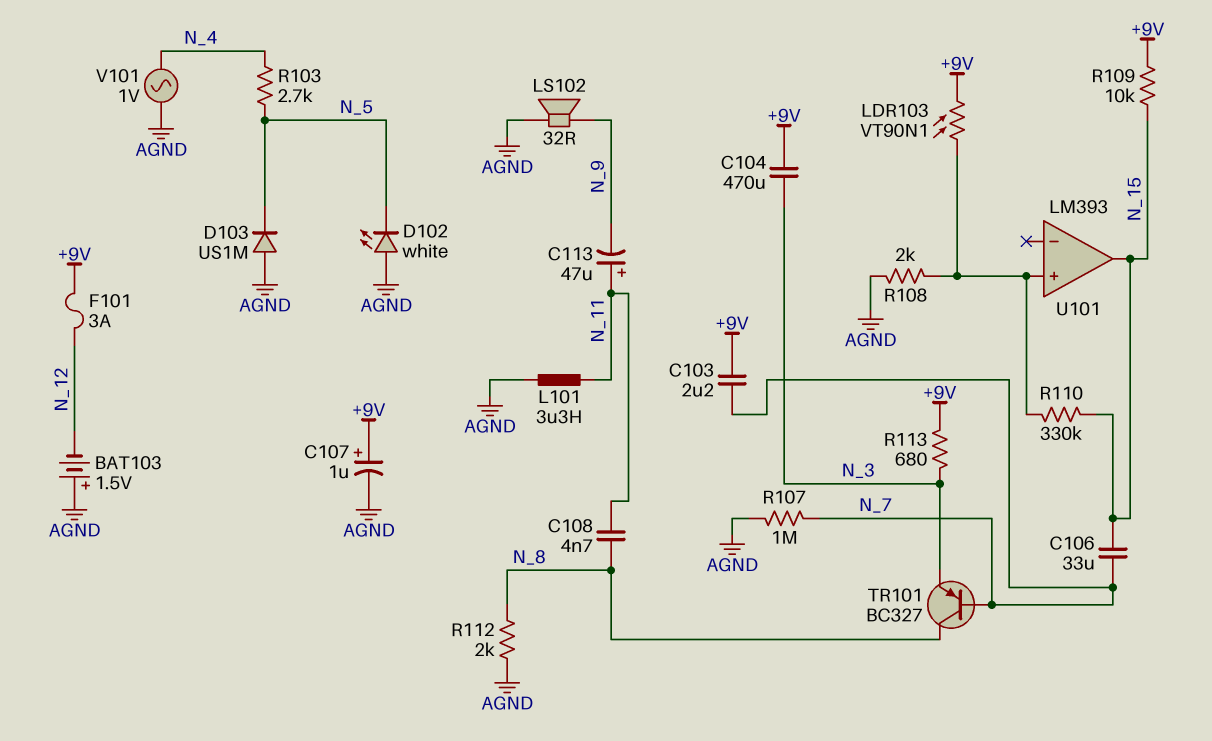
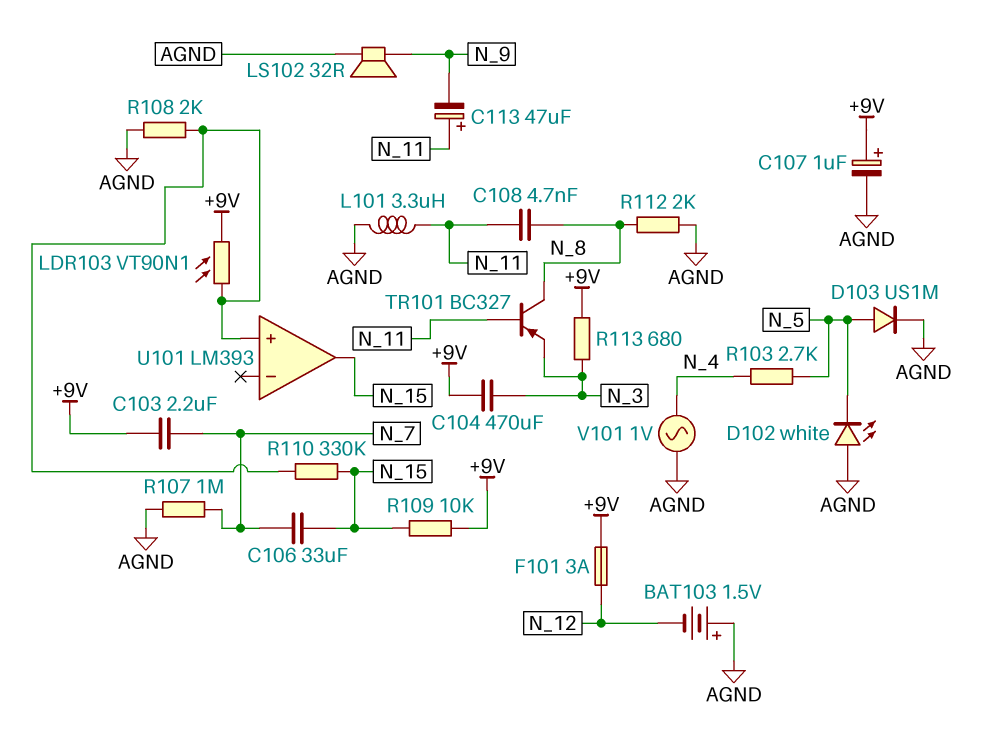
D103: diode US1M (A AGND, K N_5) -> diode US1M (A N_5, K AGND)
TR101: PNP BC327 (B N_7, C N_8, E N_3) -> PNP BC327 (B N_11, C N_8, E N_3)

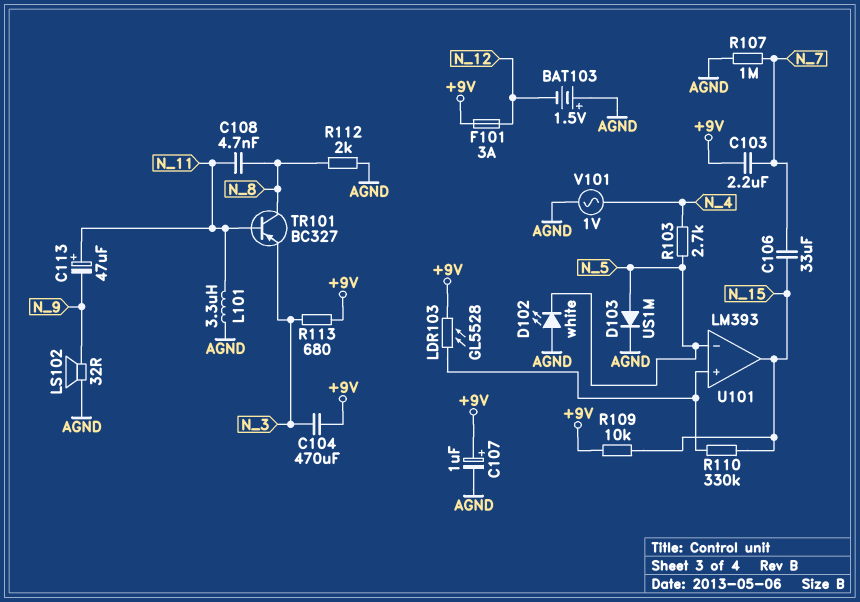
LDR103: VT90N1 (+9V, U101/in+) -> GL5528 (+9V, U101/in+)
R108: 2k (AGND, U101/in+) -> none
U101 pin in-: none -> N_5

